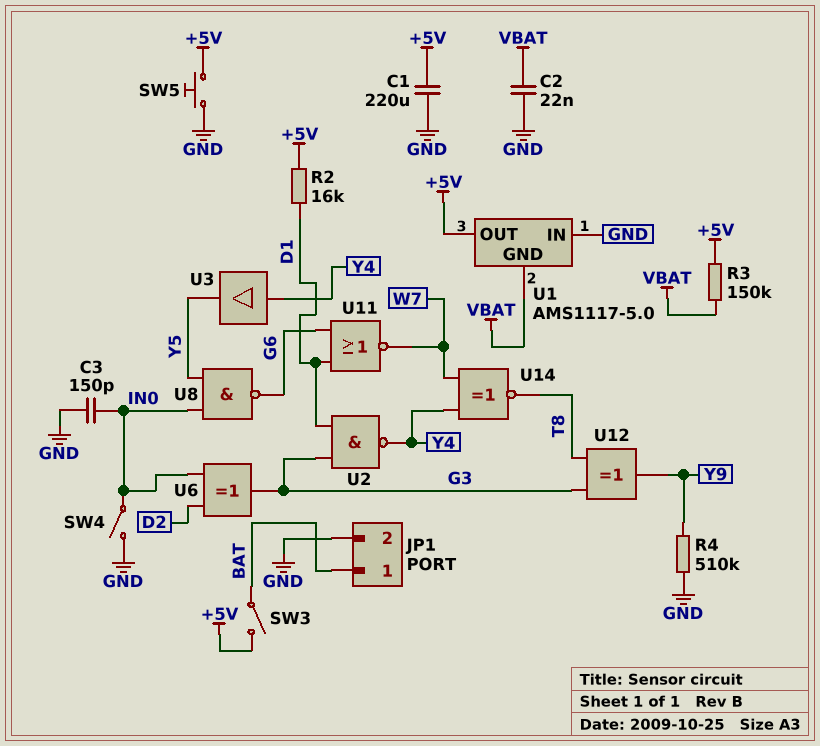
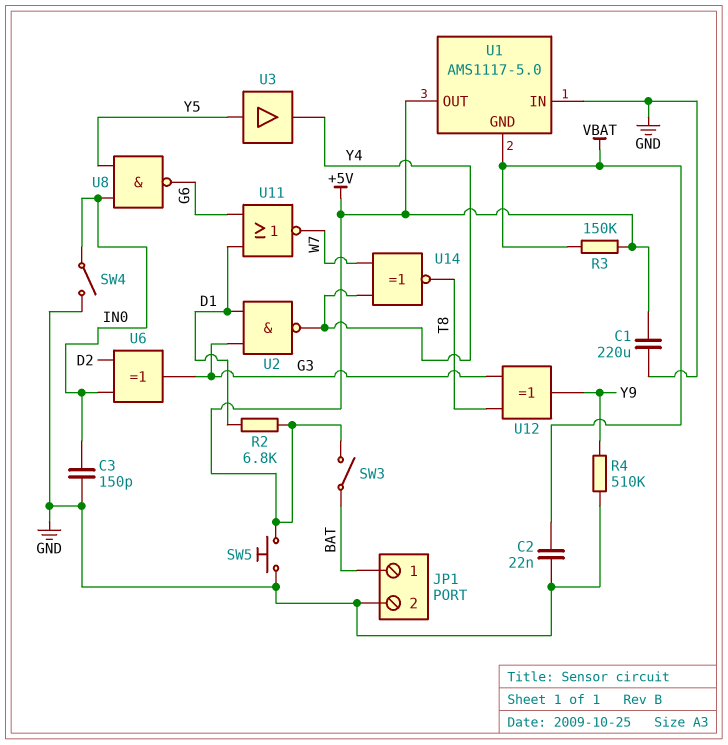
R2: 16k (+5V, D1) -> 6.8k (+5V, D1)
U3: buffer (in Y4, out Y5) -> buffer (in Y5, out Y4)

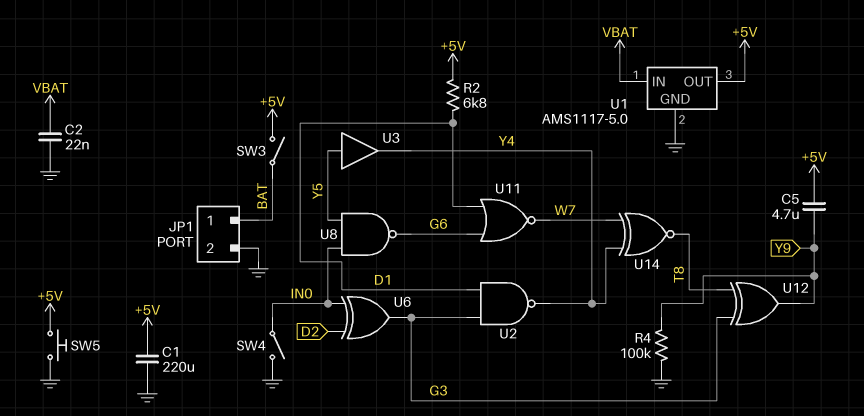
C3: 150pF (GND, IN0) -> none
C5: none -> 4.7uF (+5V, Y9)
R3: 150k (+5V, VBAT) -> none
R4: 510k (GND, Y9) -> 100k (GND, Y9)
U1 pin GND: VBAT -> GND
U1 pin IN: GND -> VBAT

